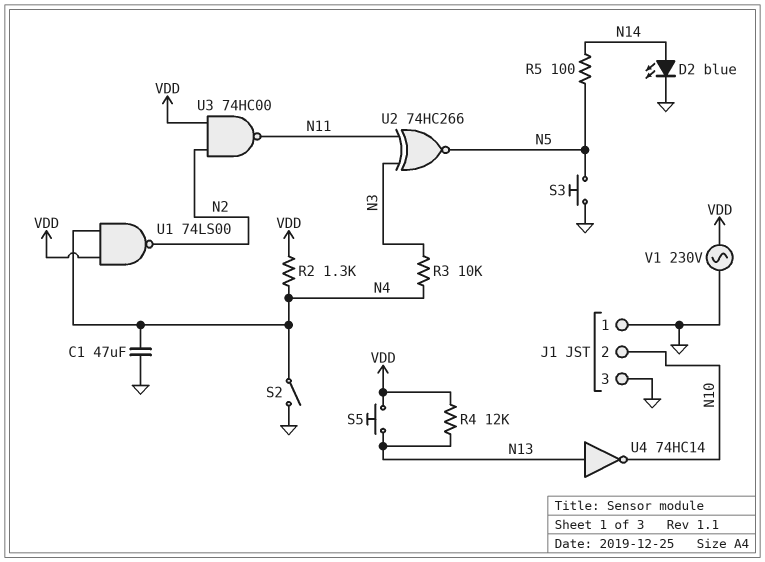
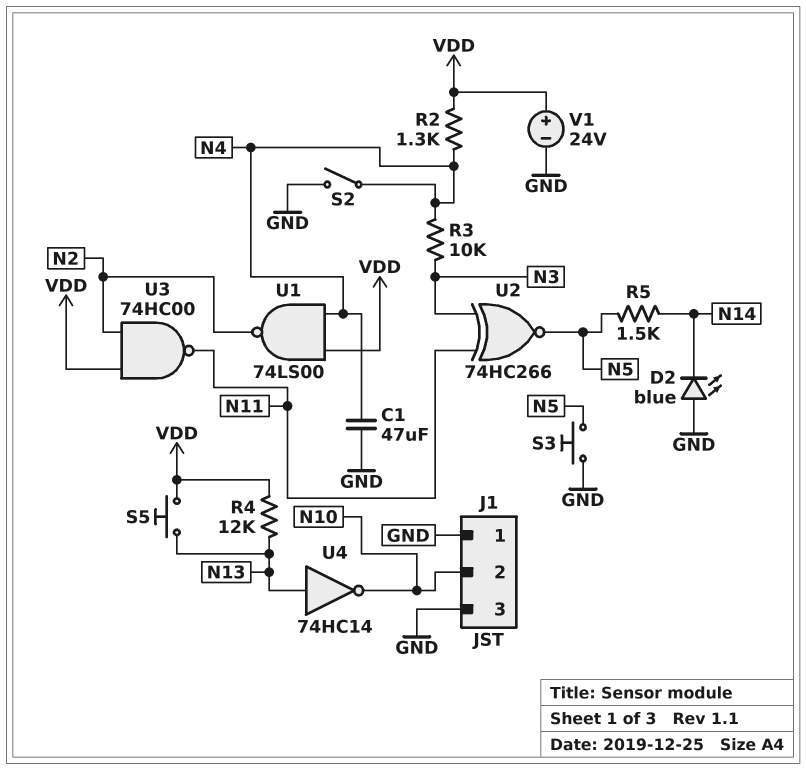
D2: LED blue (A N14, K GND) -> LED blue (A GND, K N14)
R5: 100 (N5, N14) -> 1.5k (N5, N14)
V1: AC 230V (GND, VDD) -> 24V (plus VDD, minus GND)

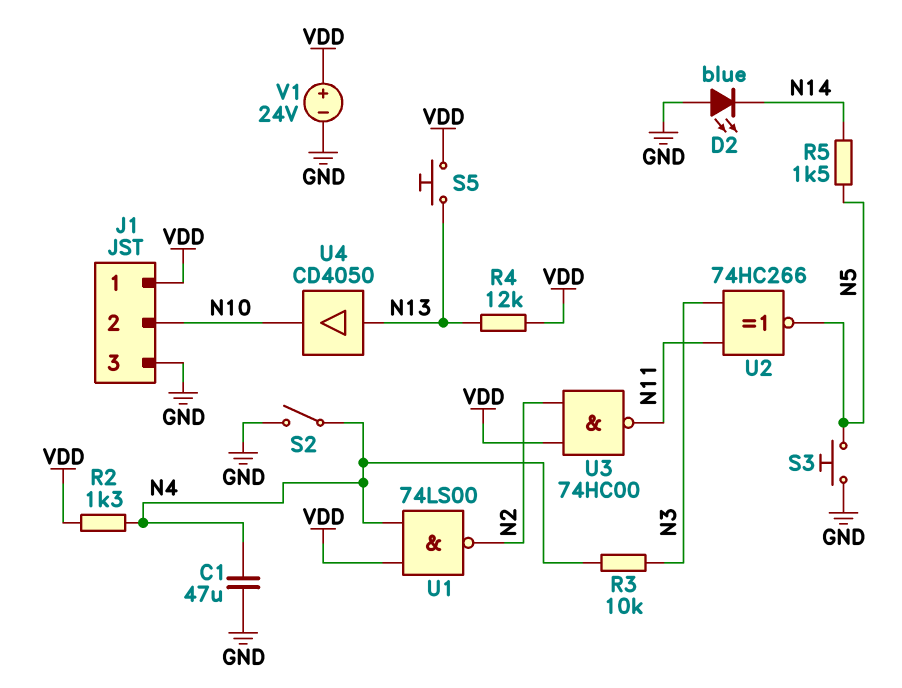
J1 pin 1: GND -> VDD
U4: NOT 74HC14 (in N13, out N10) -> buffer CD4050 (in N13, out N10)

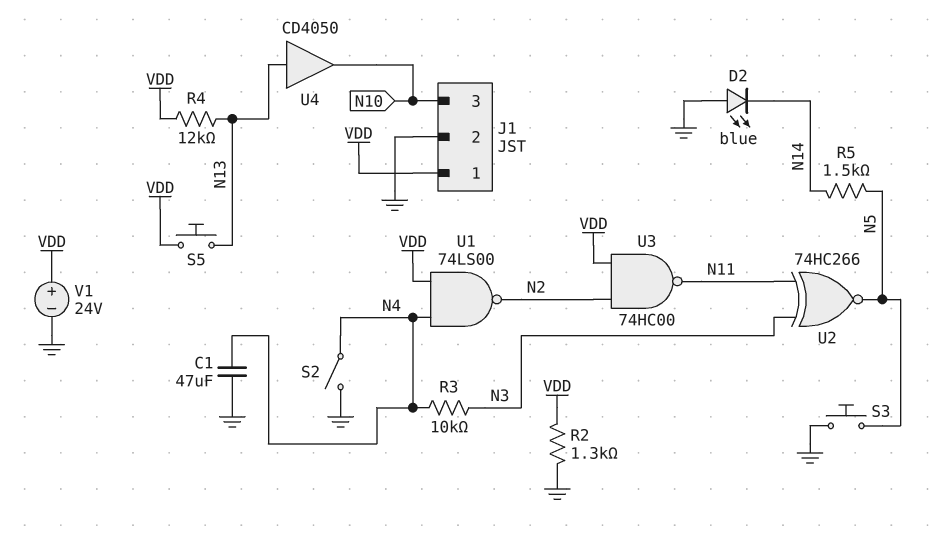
J1 pin 2: N10 -> GND
J1 pin 3: GND -> N10
R2: 1.3k (N4, VDD) -> 1.3k (GND, VDD)

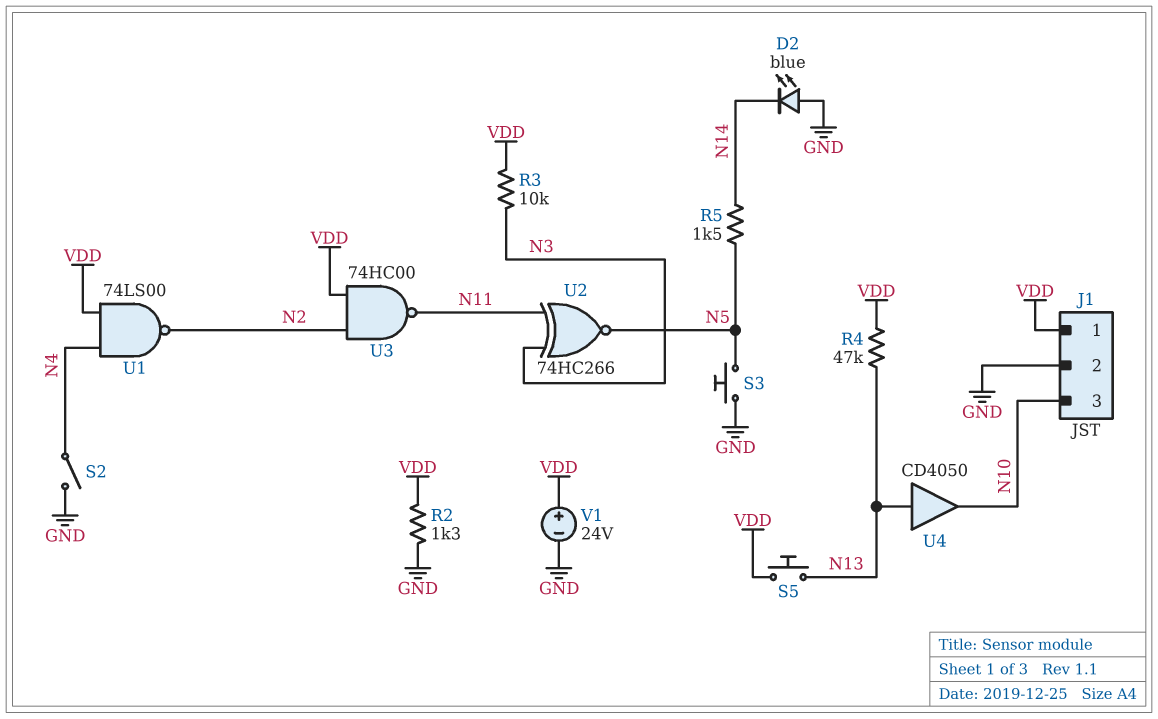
C1: 47uF (GND, N4) -> none
R3: 10k (N3, N4) -> 10k (N3, VDD)
R4: 12k (N13, VDD) -> 47k (N13, VDD)

